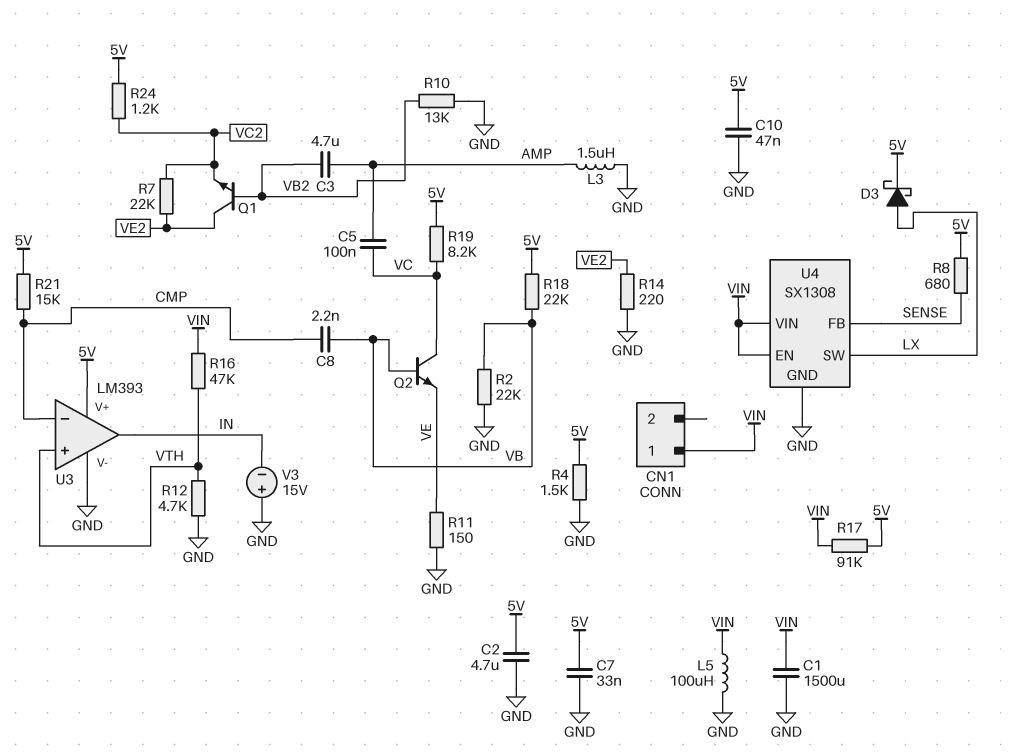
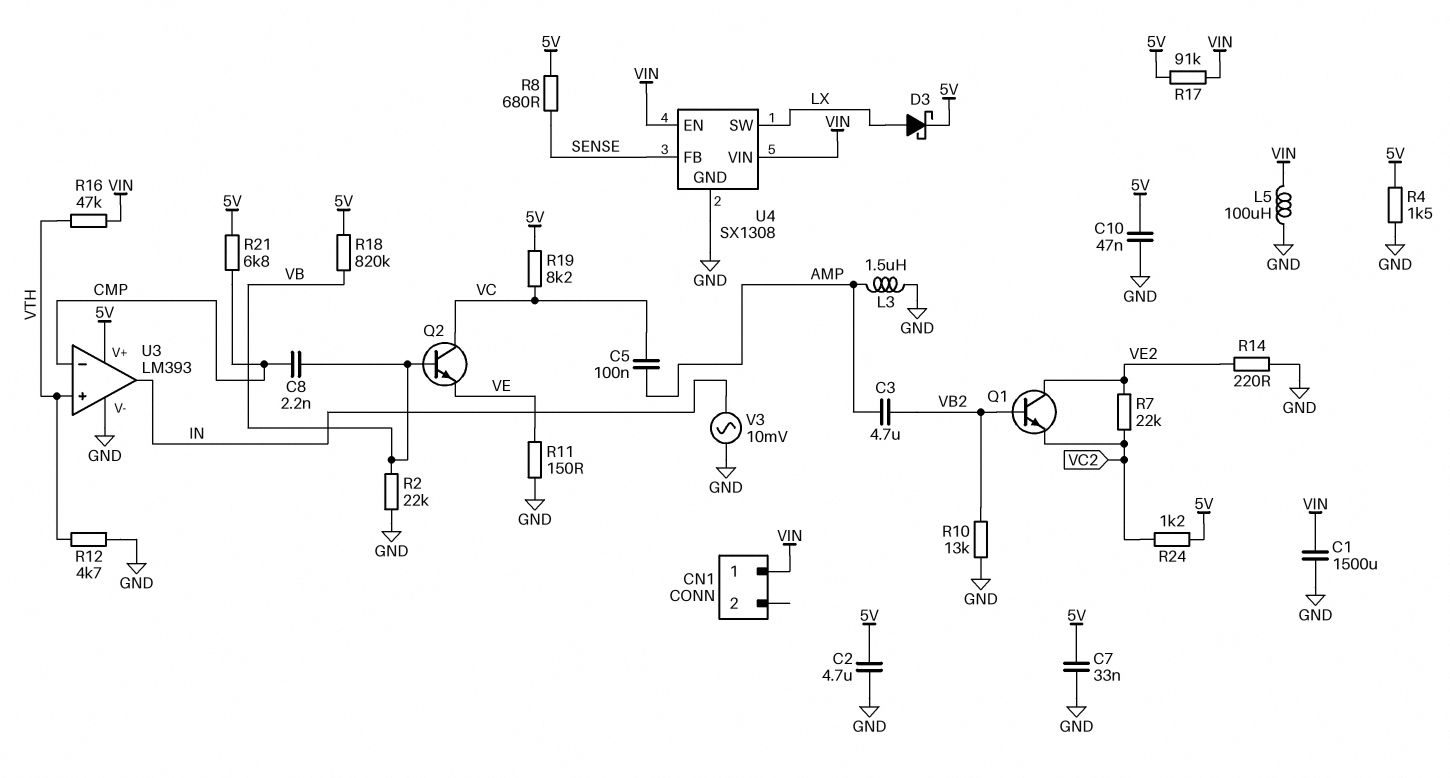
R18: 22k (5V, VB) -> 820k (5V, VB)
R21: 15k (5V, CMP) -> 6.8k (5V, CMP)
V3: 15V (plus GND, minus IN) -> AC 10mV (GND, IN)

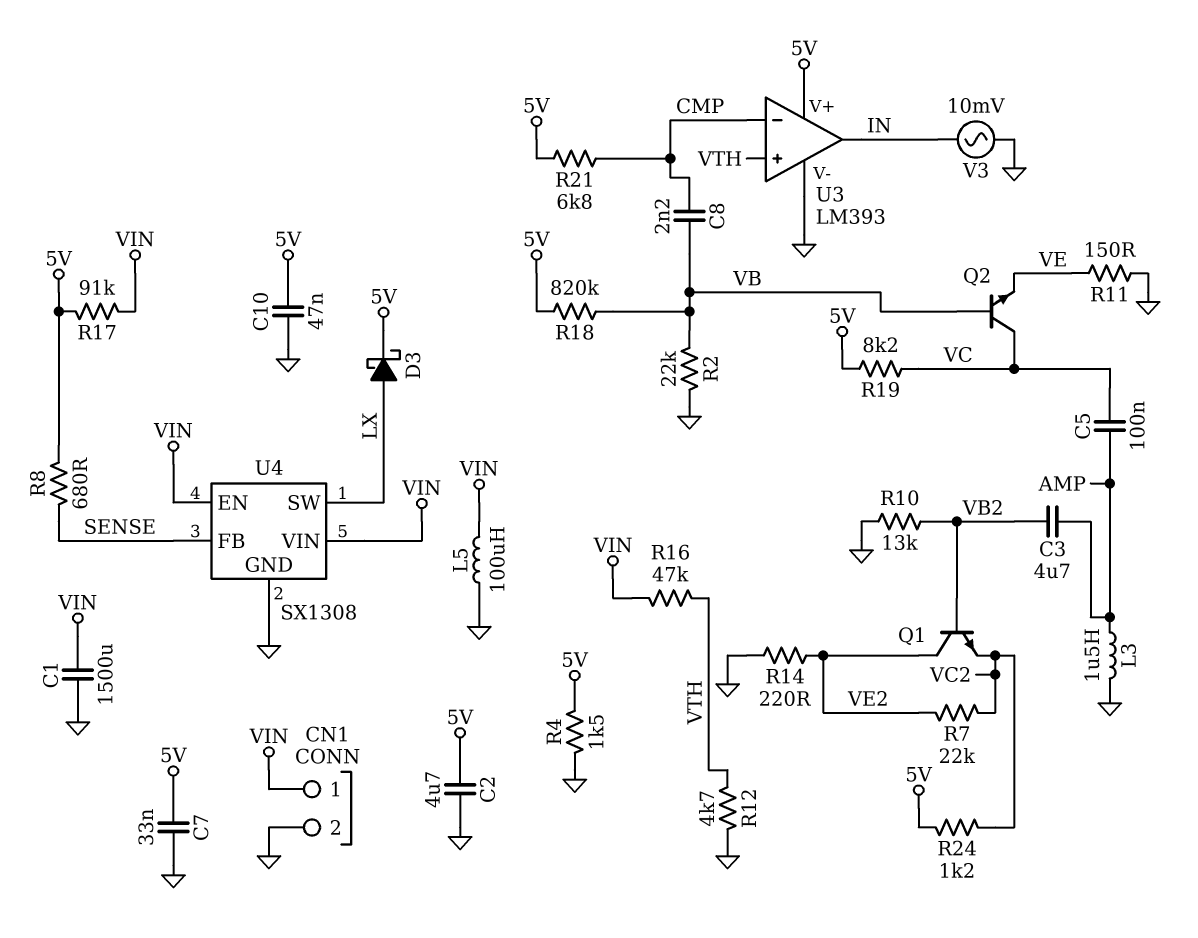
CN1 pin 2: none -> GND

